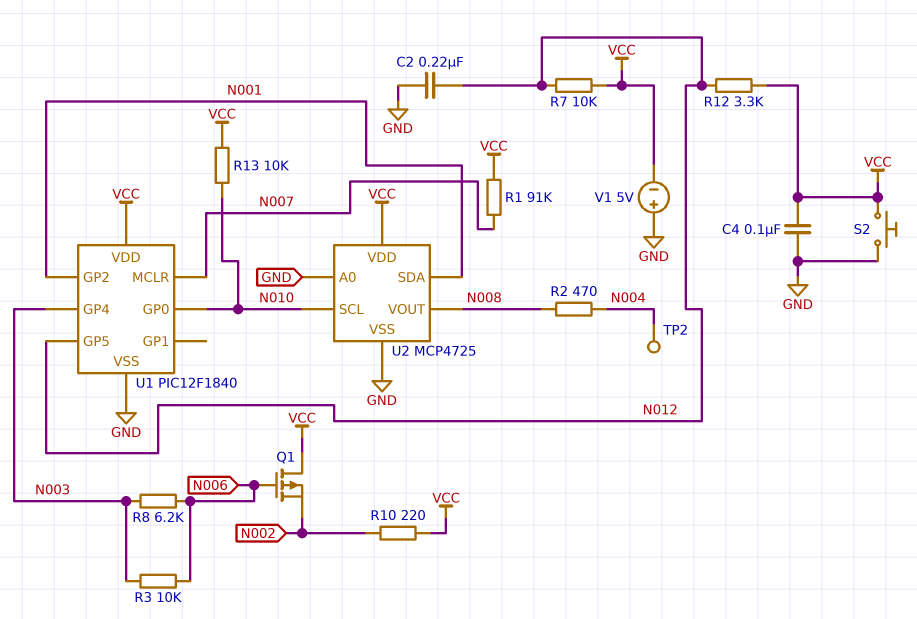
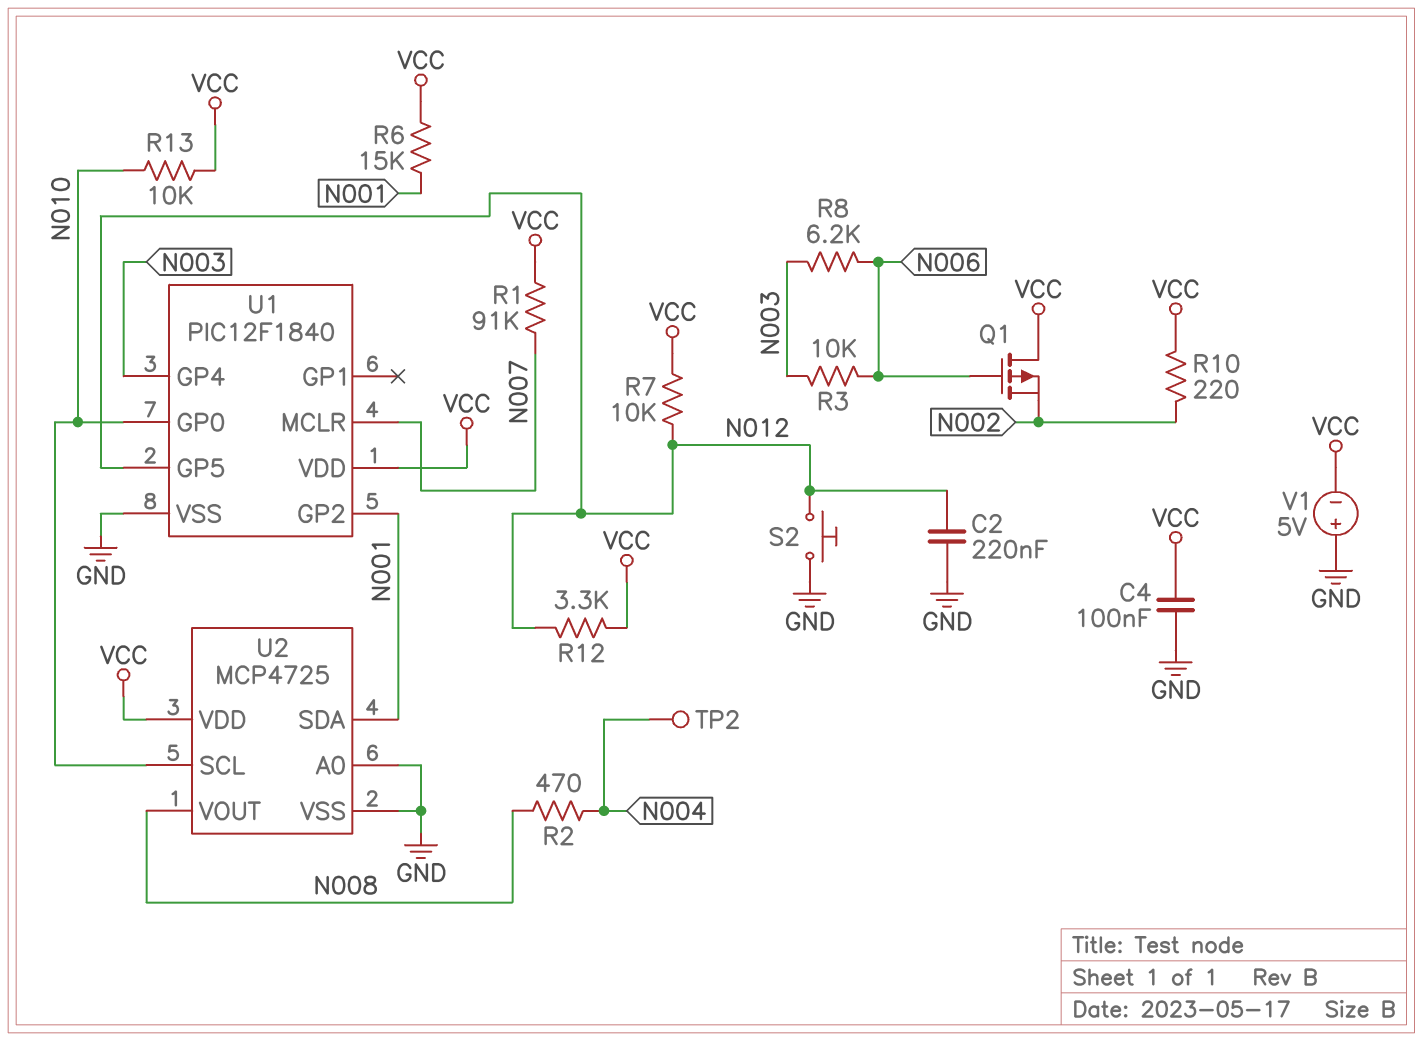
R6: none -> 15k (N001, VCC)
S2: button (GND, VCC) -> button (GND, N012)

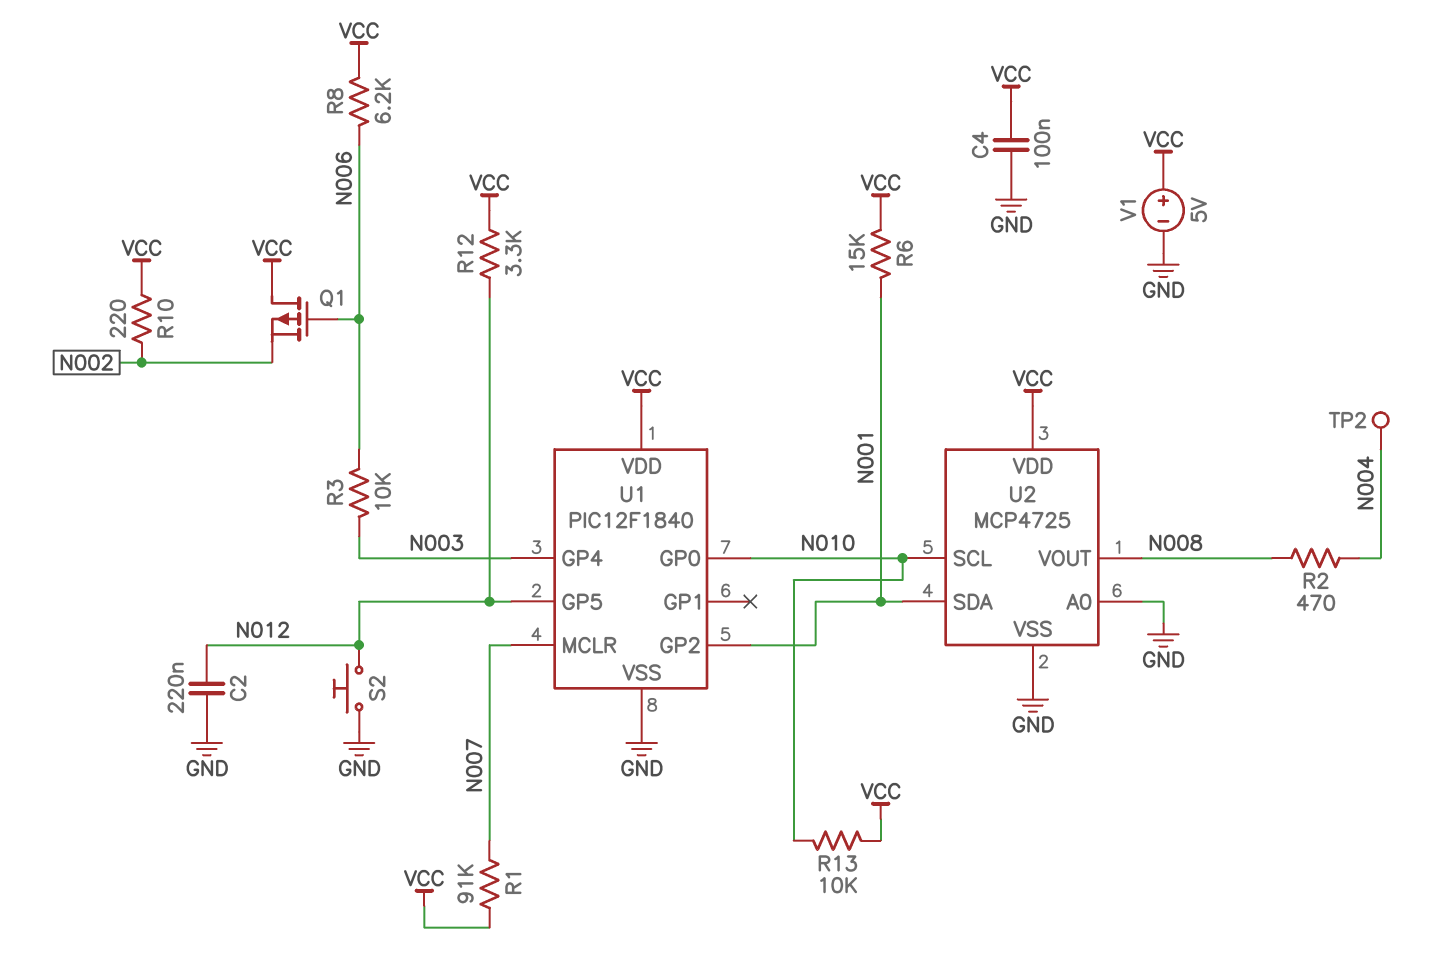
R7: 10k (N012, VCC) -> none
R8: 6.2k (N003, N006) -> 6.2k (N006, VCC)
V1: 5V (plus GND, minus VCC) -> 5V (plus VCC, minus GND)

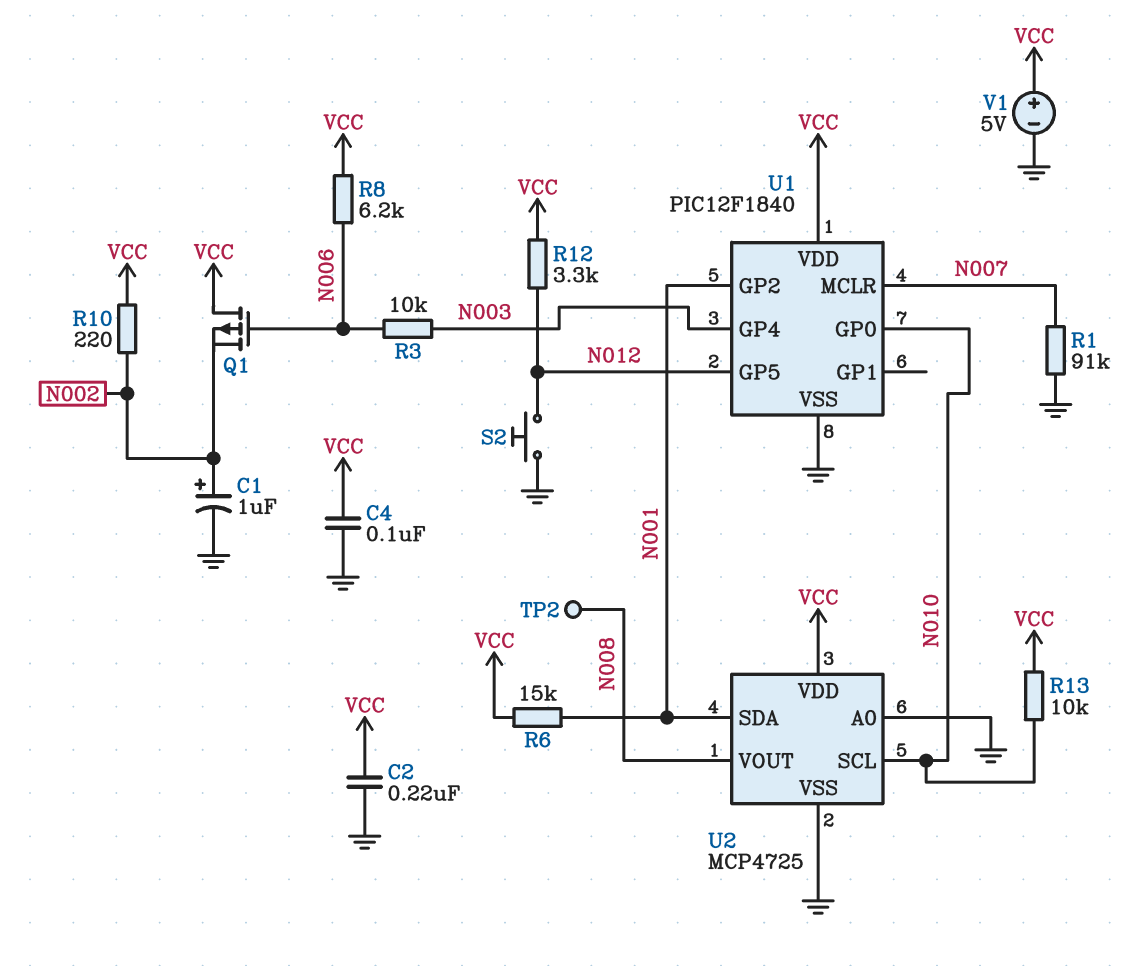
C1: none -> 1uF (plus N002, minus GND)
C2: 220nF (GND, N012) -> 220nF (GND, VCC)
R1: 91k (N007, VCC) -> 91k (GND, N007)
R2: 470 (N004, N008) -> none
TP2: test point (N004) -> test point (N008)

